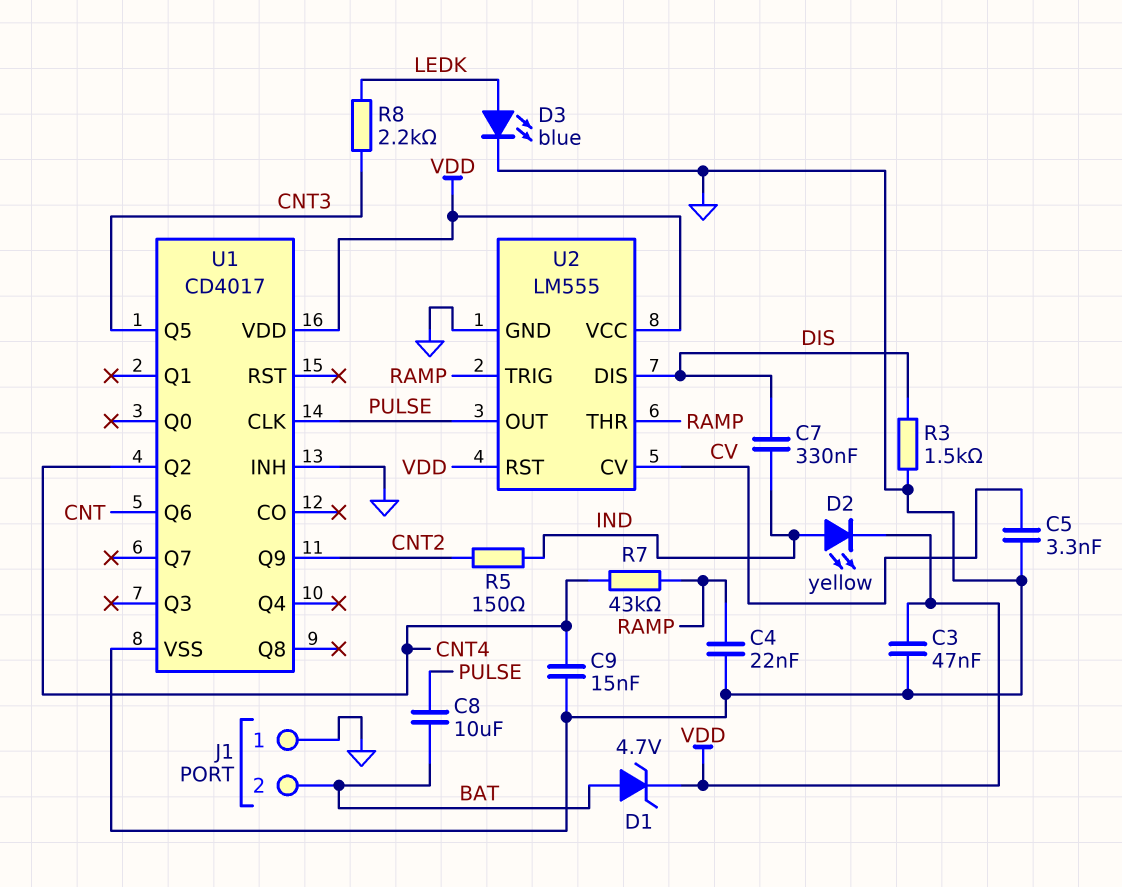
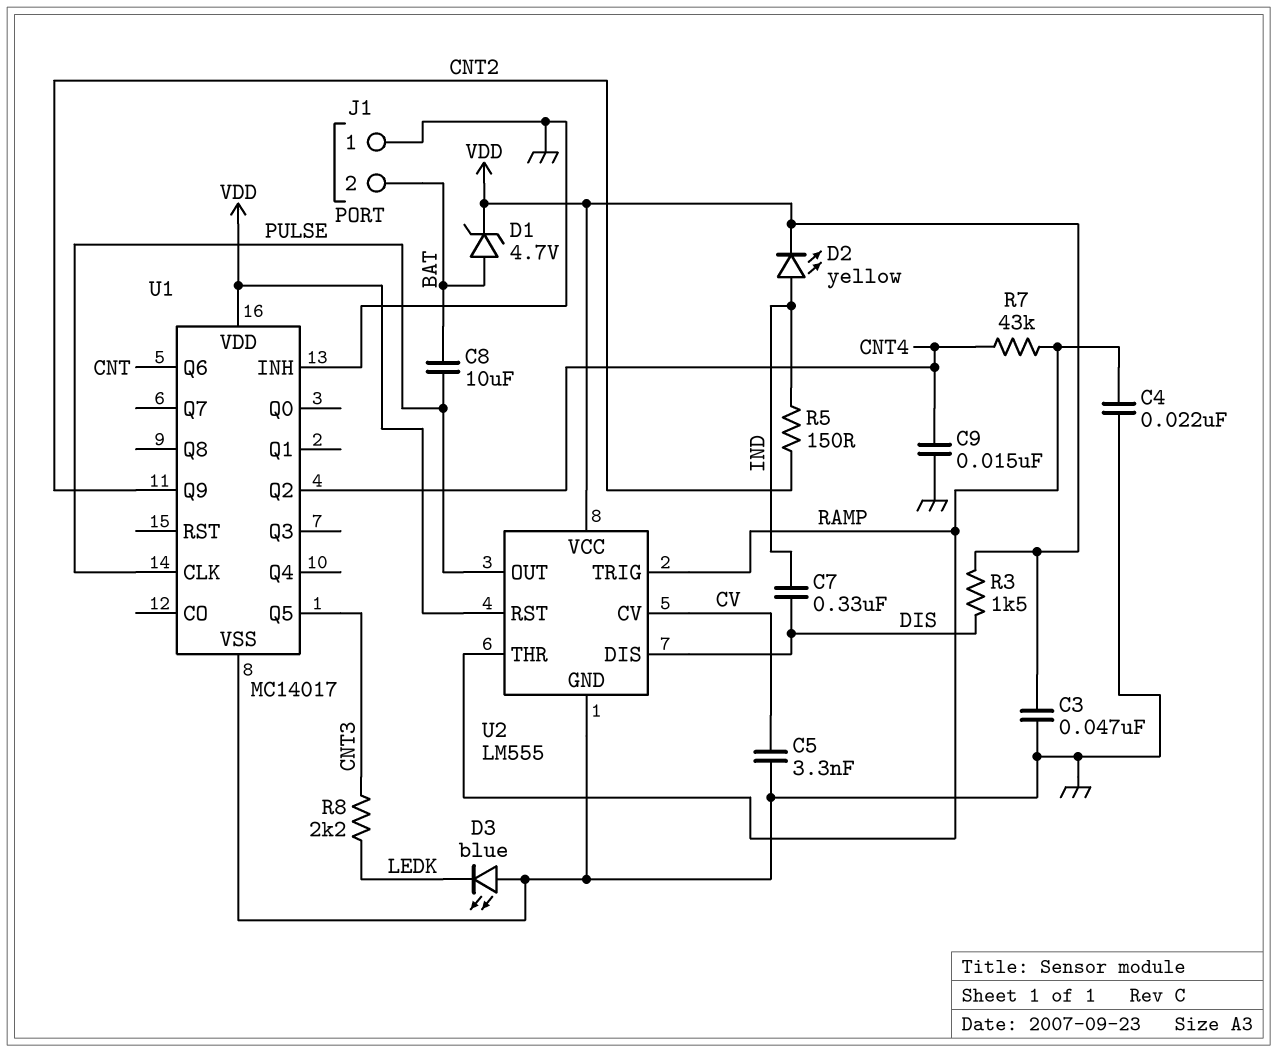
D3: LED blue (A LEDK, K GND) -> LED blue (A GND, K LEDK)
R3: 1.5k (DIS, GND) -> 1.5k (DIS, VDD)
U1: CD4017 -> MC14017

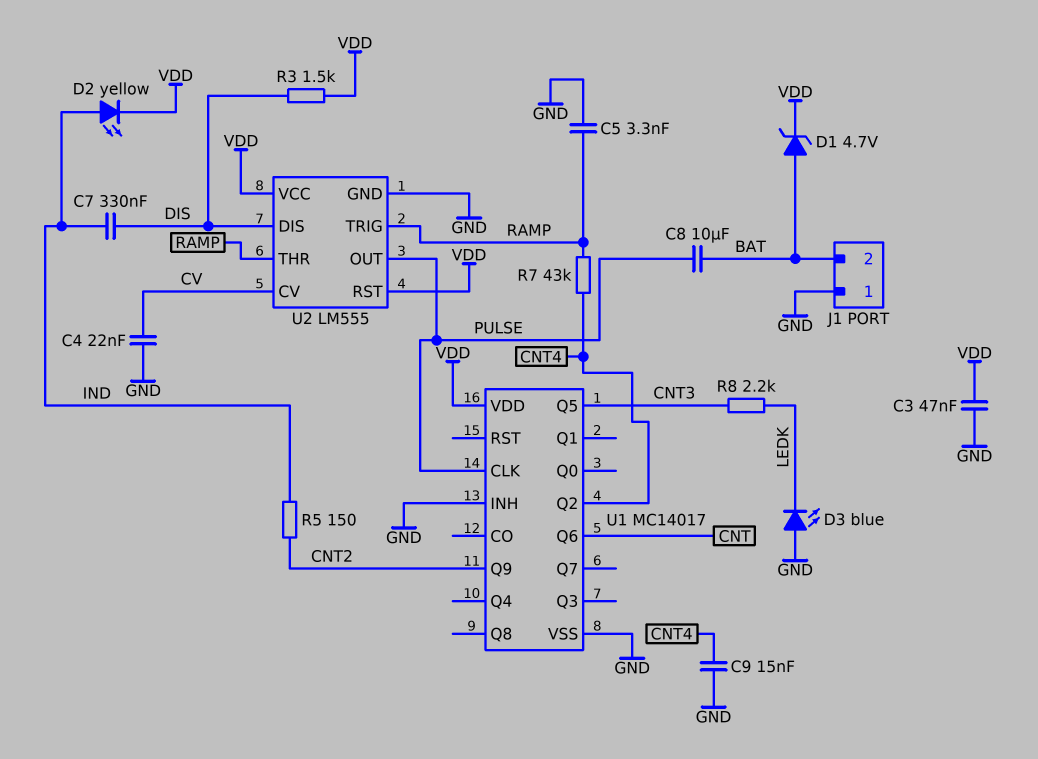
C4: 22nF (GND, RAMP) -> 22nF (CV, GND)
C5: 3.3nF (CV, GND) -> 3.3nF (GND, RAMP)

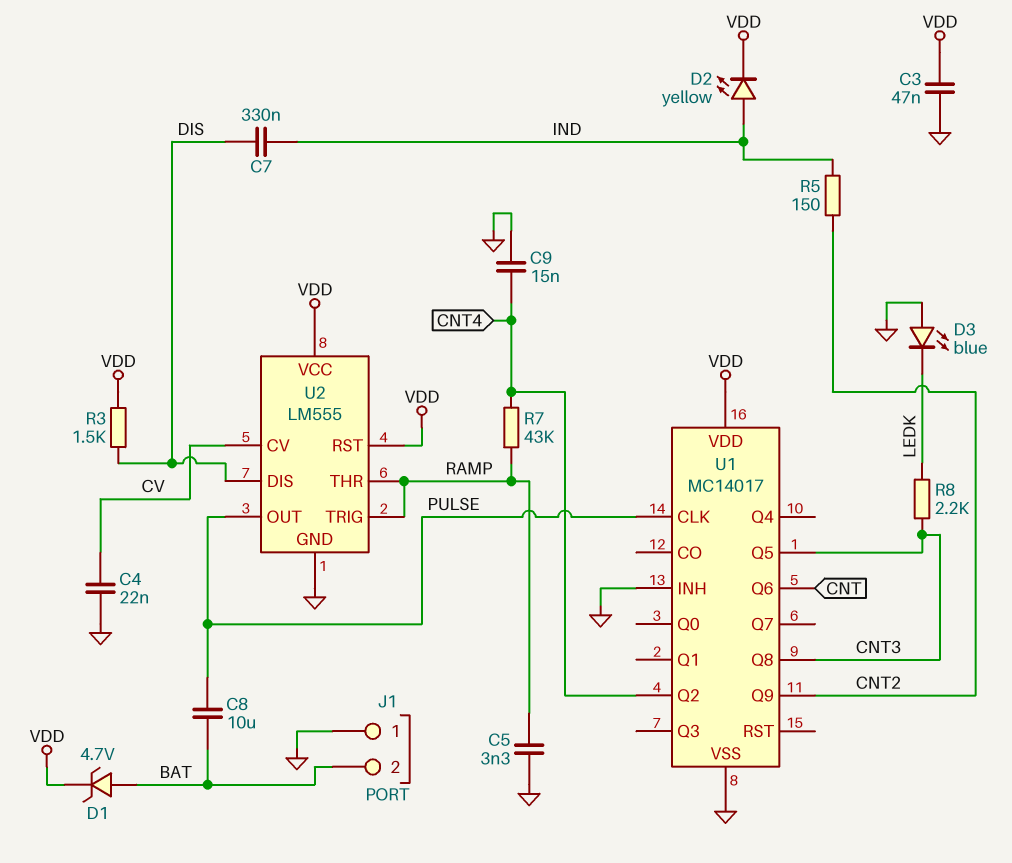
U1 pin Q8: none -> CNT3

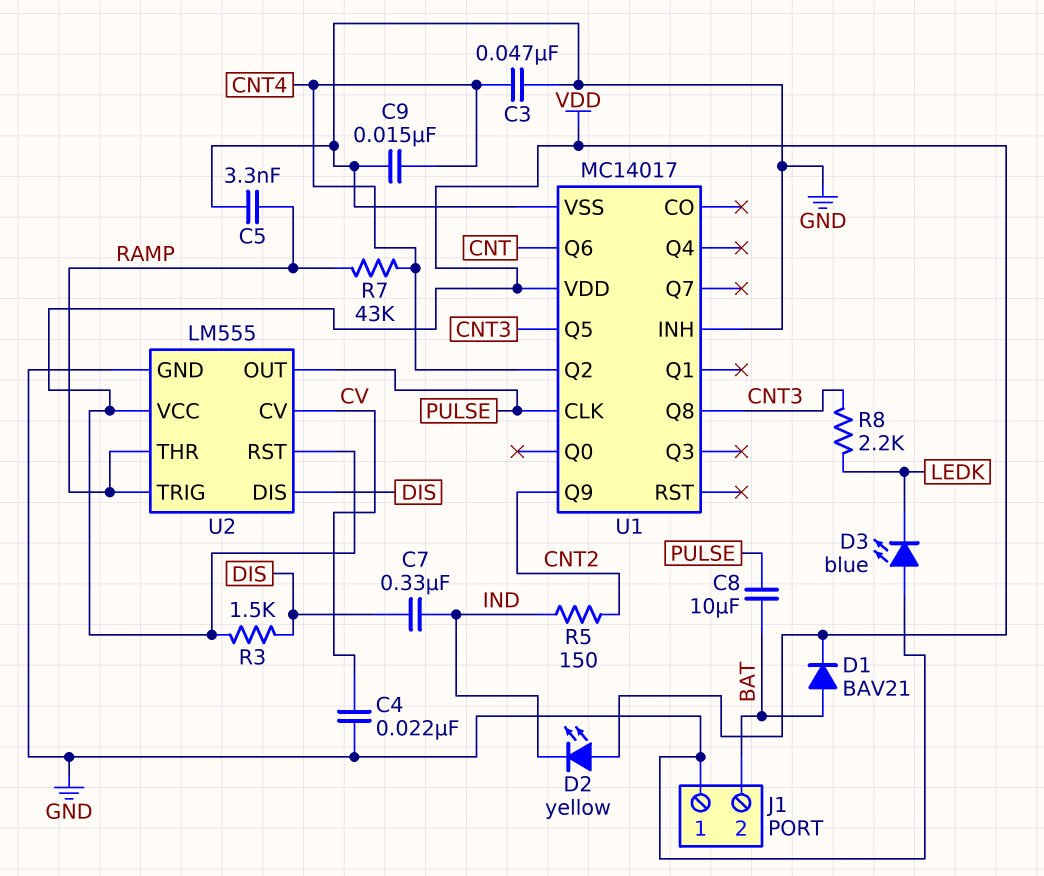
C3: 47nF (GND, VDD) -> 47nF (CNT4, GND)
D1: zener 4.7V (A BAT, K VDD) -> diode BAV21 (A BAT, K VDD)
D2: LED yellow (A IND, K VDD) -> LED yellow (A VDD, K IND)

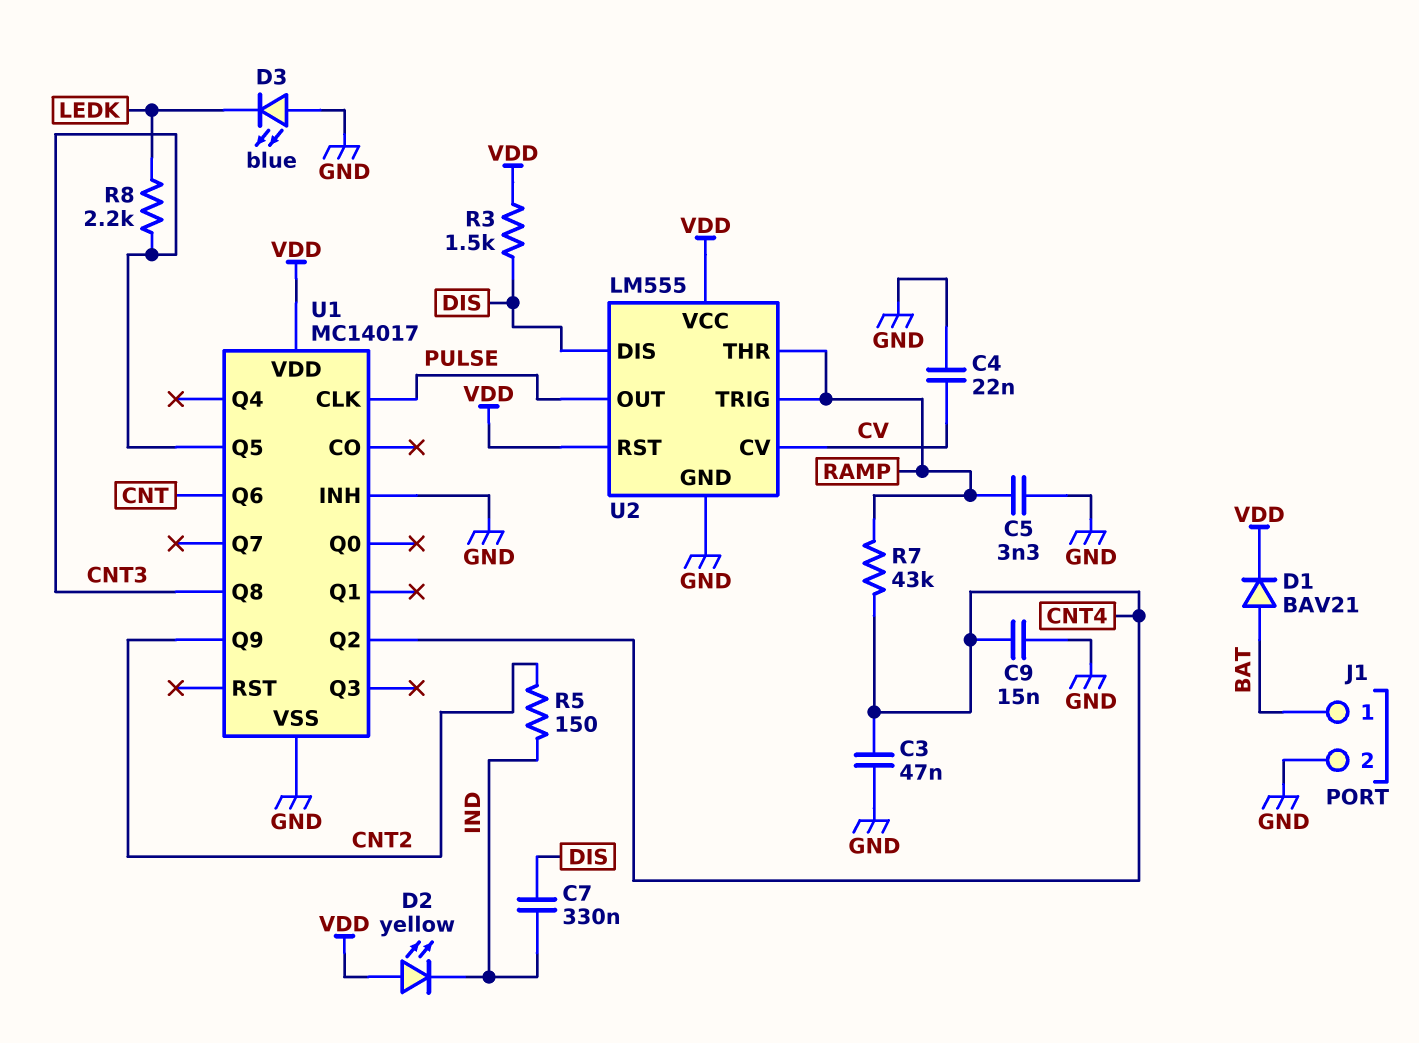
C8: 10uF (BAT, PULSE) -> none
J1 pin 1: GND -> BAT
J1 pin 2: BAT -> GND

